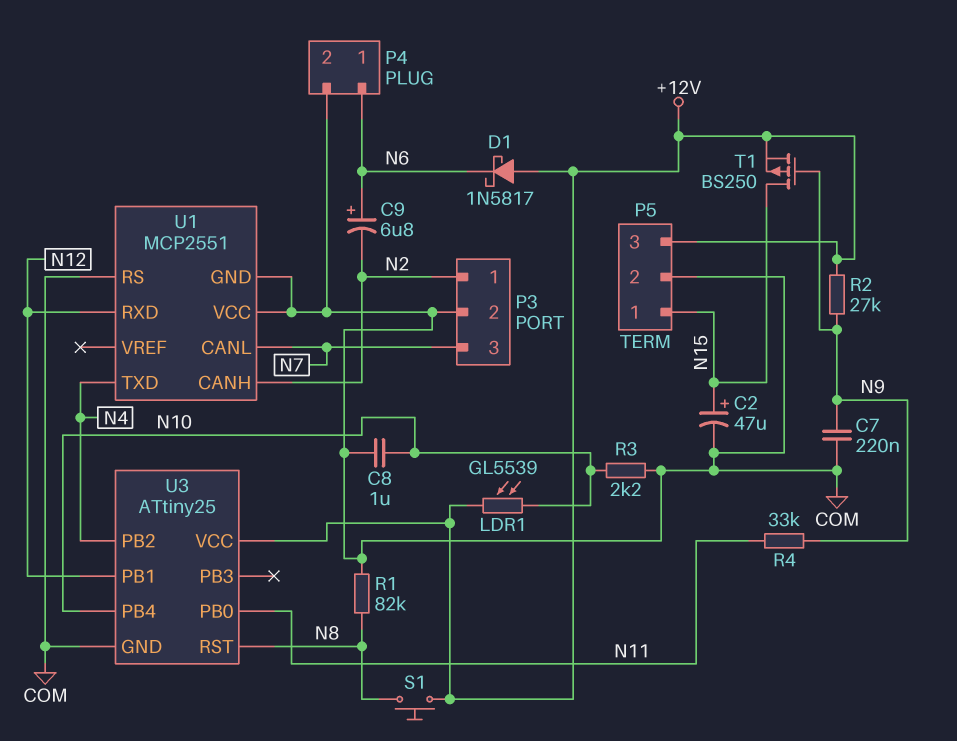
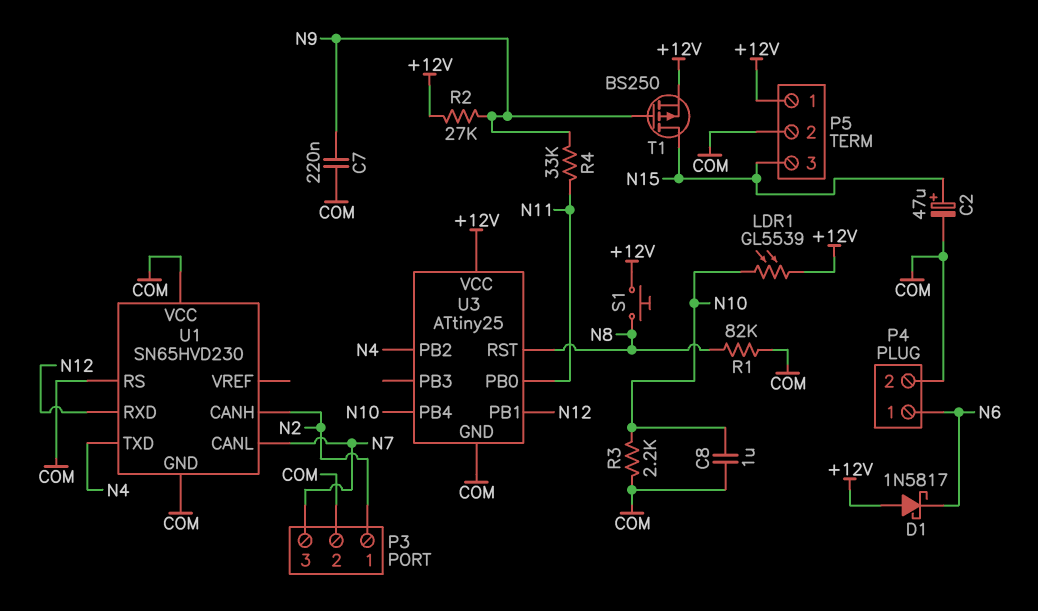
C9: 6.8uF (plus N6, minus N2) -> none
P5 pin 1: N15 -> +12V
P5 pin 3: +12V -> N15
U1: MCP2551 -> SN65HVD230

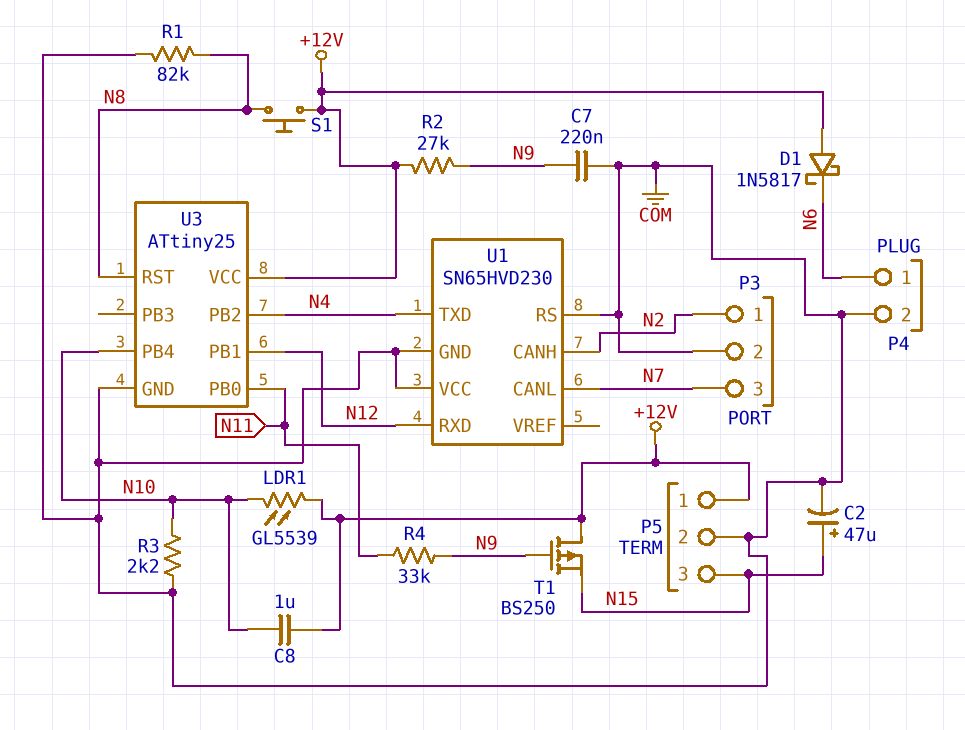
C8: 1uF (COM, N10) -> 1uF (+12V, N10)
T1: PMOS BS250 (G N9, D N15, S +12V) -> PMOS BS250 (G N9, D +12V, S N15)

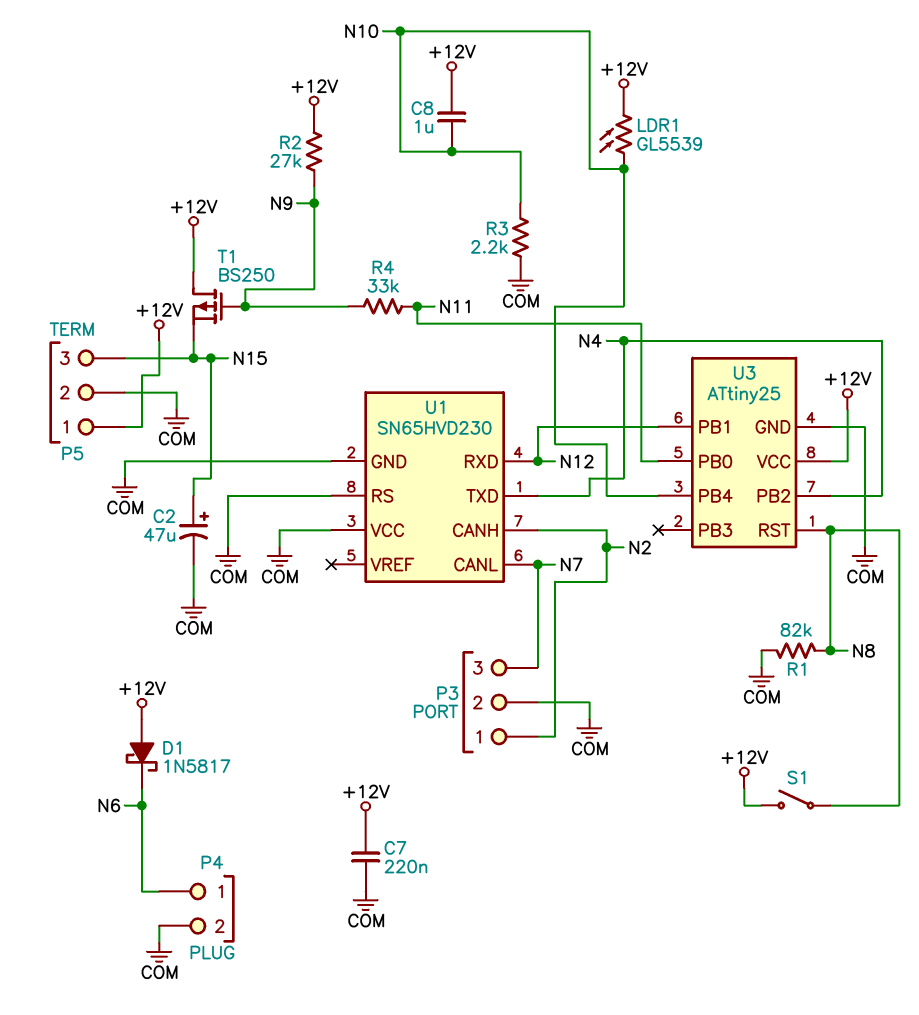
C7: 220nF (COM, N9) -> 220nF (+12V, COM)
S1: button (+12V, N8) -> switch (+12V, N8)

